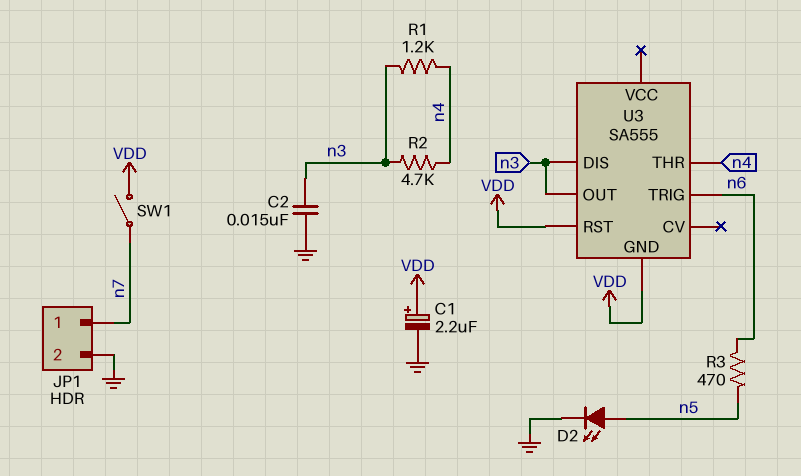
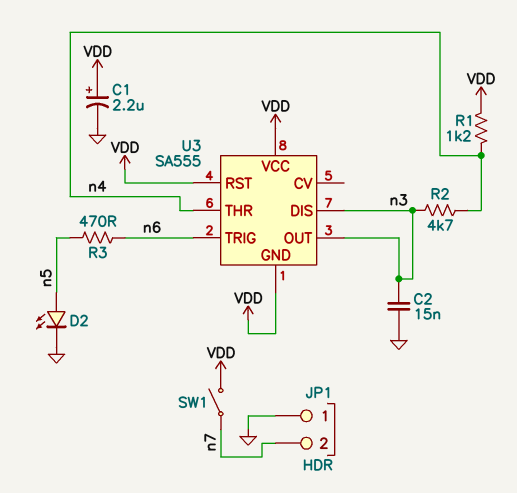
JP1 pin 1: n7 -> GND
JP1 pin 2: GND -> n7
R1: 1.2k (n3, n4) -> 1.2k (VDD, n4)
U3 pin VCC: none -> VDD

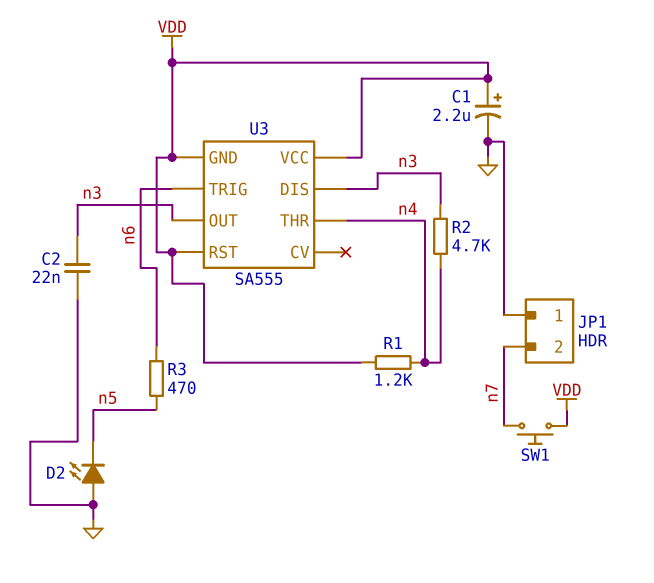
C2: 15nF (GND, n3) -> 22nF (GND, n3)
D2: LED (A n5, K GND) -> LED (A GND, K n5)
SW1: switch (VDD, n7) -> button (VDD, n7)

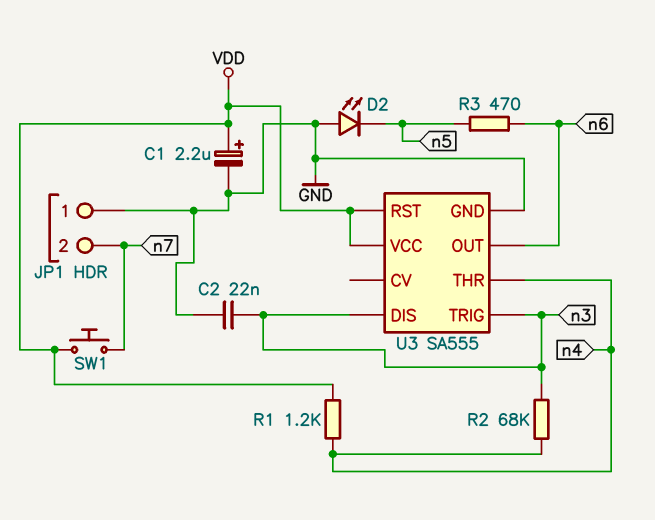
R2: 4.7k (n3, n4) -> 68k (n3, n4)
U3 pin GND: VDD -> GND
U3 pin OUT: n3 -> n6
U3 pin TRIG: n6 -> n3

